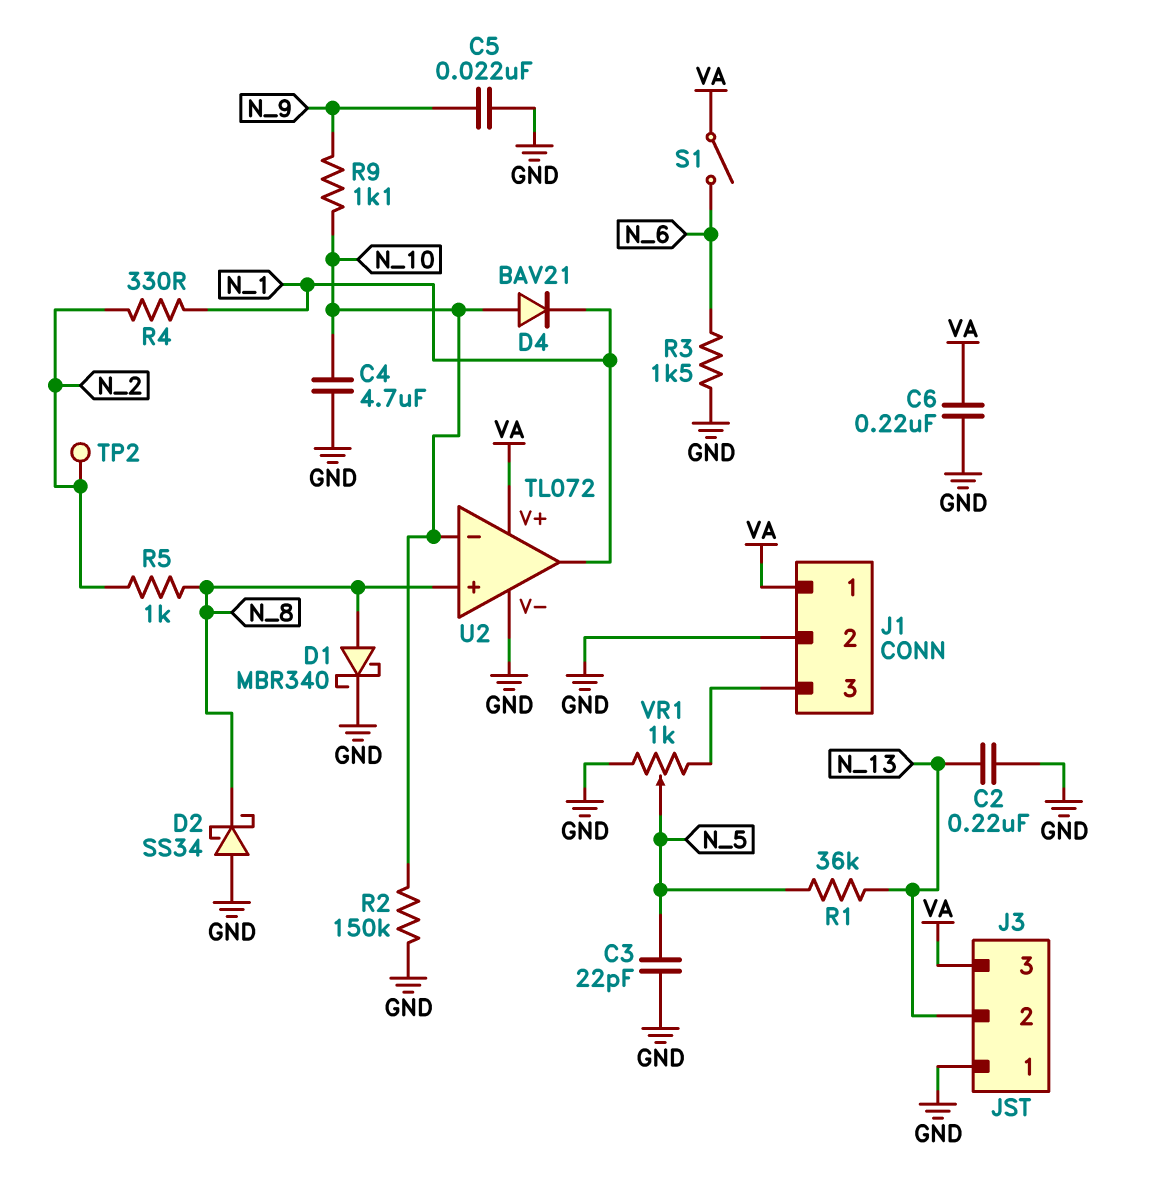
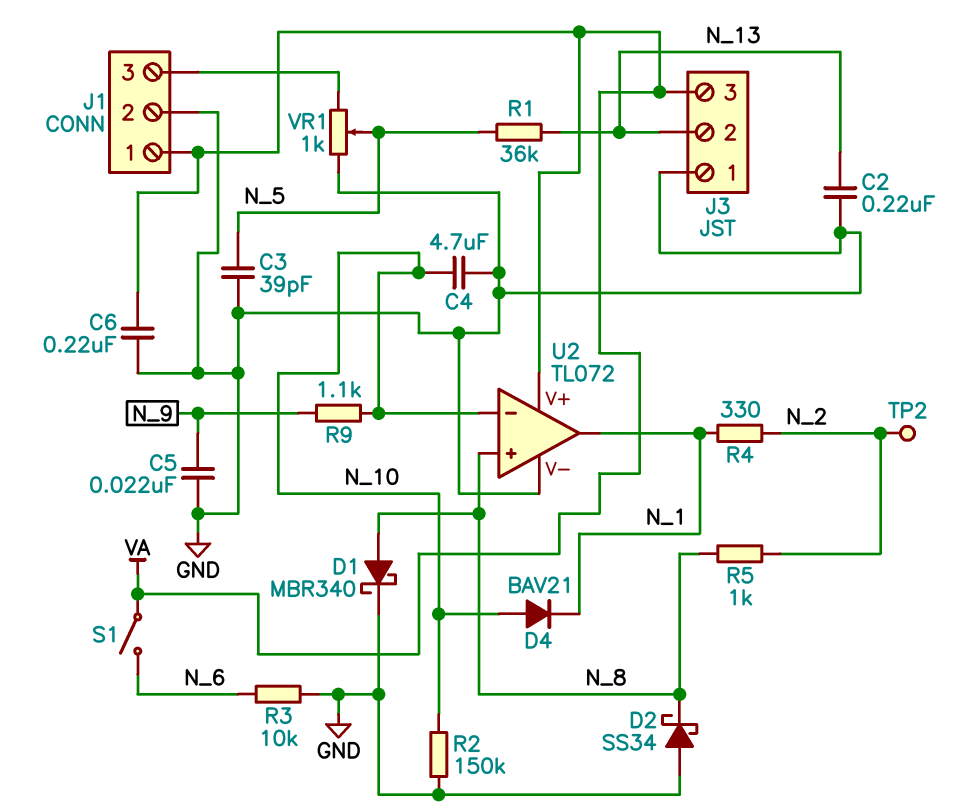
C3: 22pF (GND, N_5) -> 39pF (GND, N_5)
R3: 1.5k (GND, N_6) -> 10k (GND, N_6)

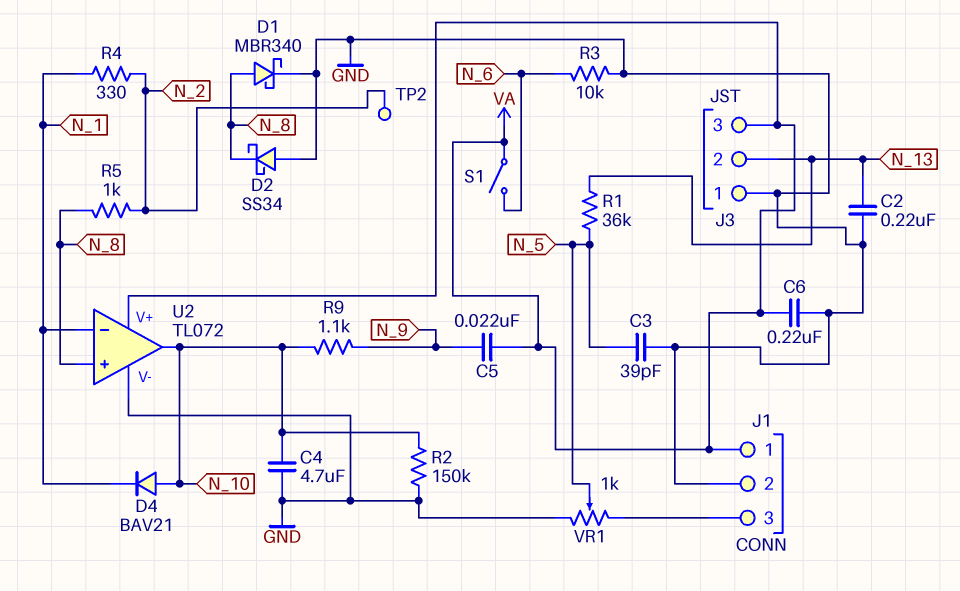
C5: 22nF (GND, N_9) -> 22nF (N_9, VA)
U2 pin in-: N_10 -> N_1
U2 pin out: N_1 -> N_10

